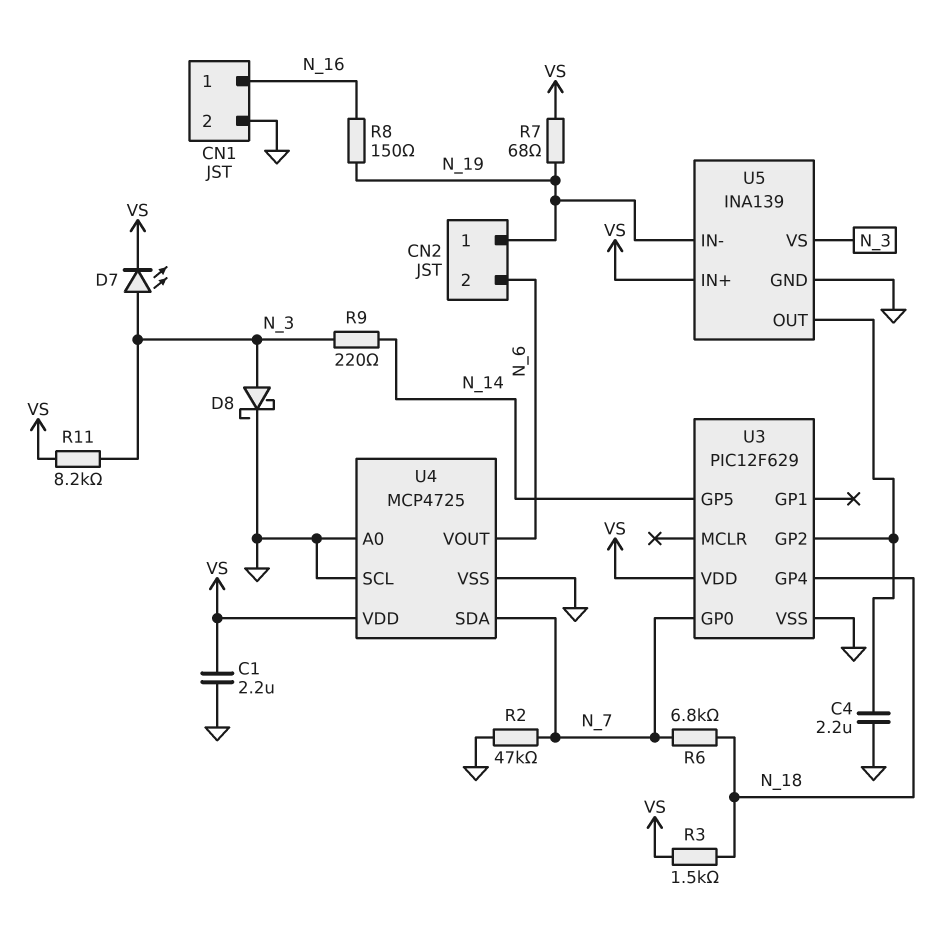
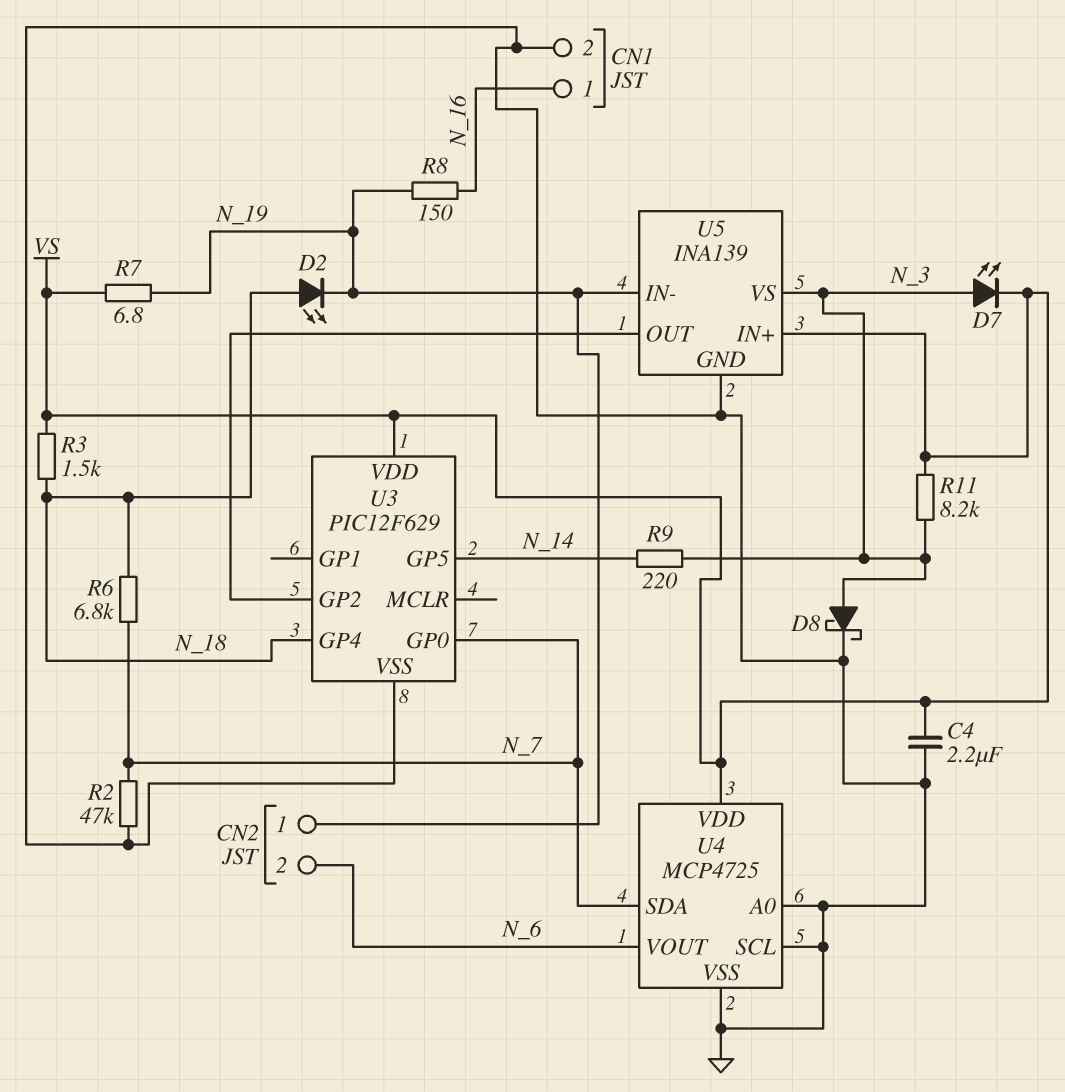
C1: 2.2uF (GND, VS) -> none
C4: 2.2uF (GND, U3/GP2) -> 2.2uF (GND, VS)
D2: none -> LED (A N_18, K N_19)
R7: 68 (N_19, VS) -> 6.8 (N_19, VS)

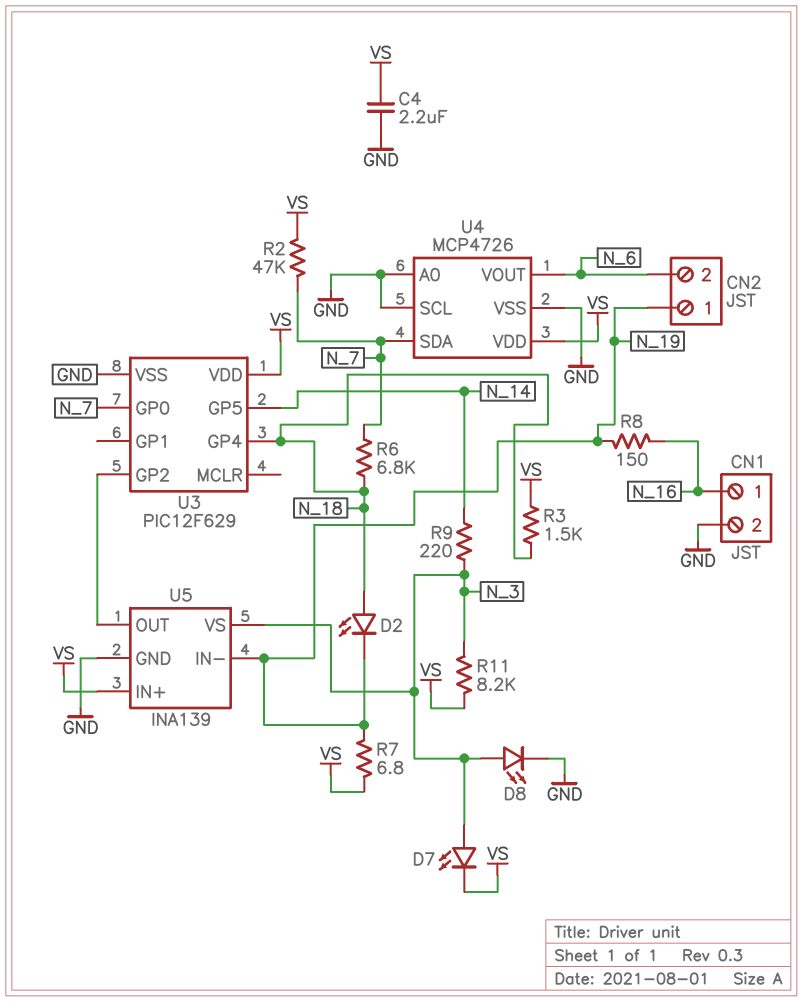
D8: schottky (A N_3, K GND) -> LED (A N_3, K GND)
R2: 47k (GND, N_7) -> 47k (N_7, VS)
U4: MCP4725 -> MCP4726

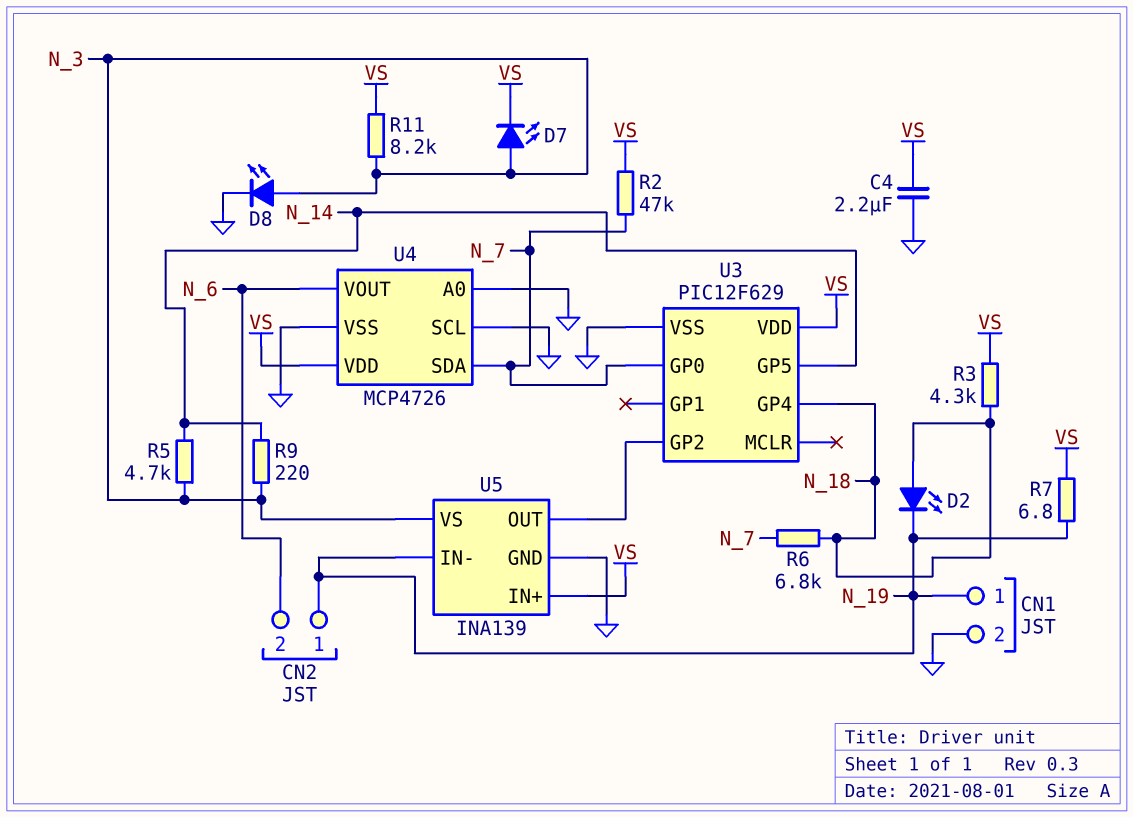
CN1 pin 1: N_16 -> N_19
R3: 1.5k (N_18, VS) -> 4.3k (N_18, VS)
R5: none -> 4.7k (N_3, N_14)
R8: 150 (N_16, N_19) -> none

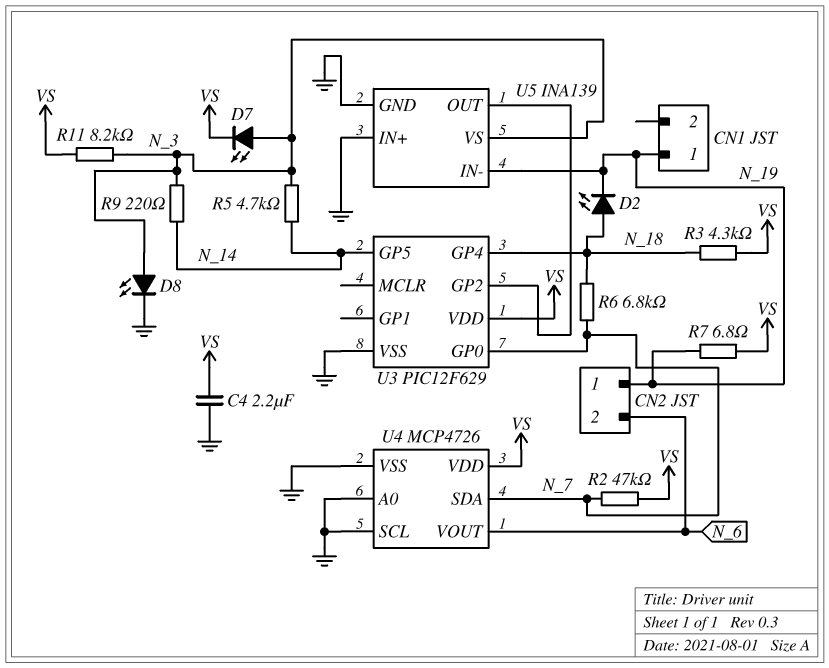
CN1 pin 2: GND -> none
U5 pin IN+: VS -> GND

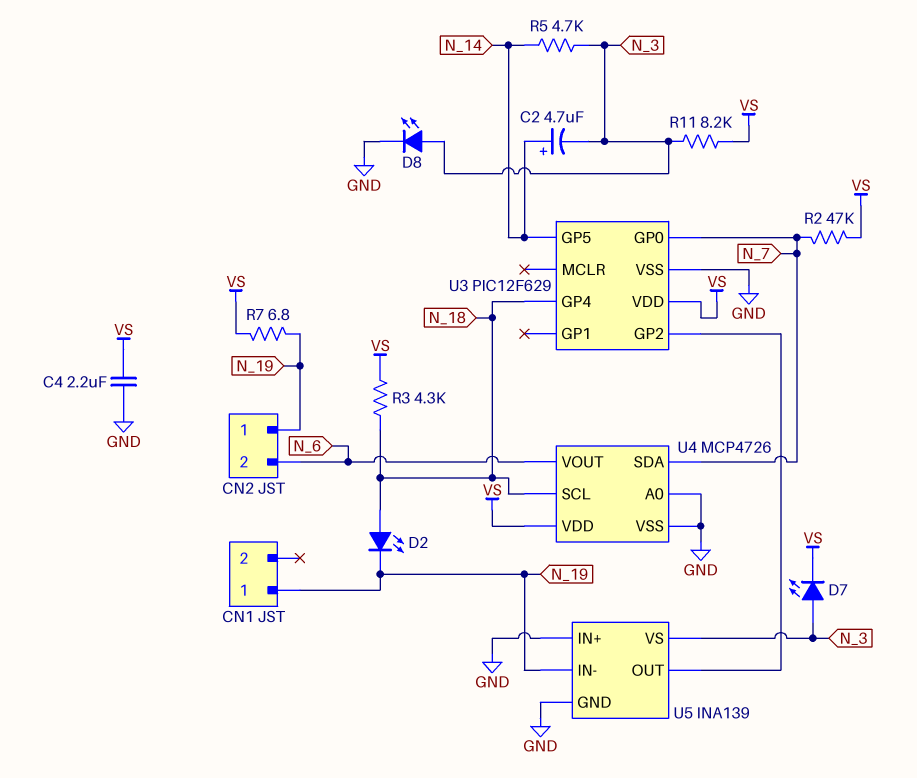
C2: none -> 4.7uF (plus N_14, minus N_3)
R6: 6.8k (N_7, N_18) -> none
R9: 220 (N_3, N_14) -> none
U4 pin SCL: GND -> N_18

